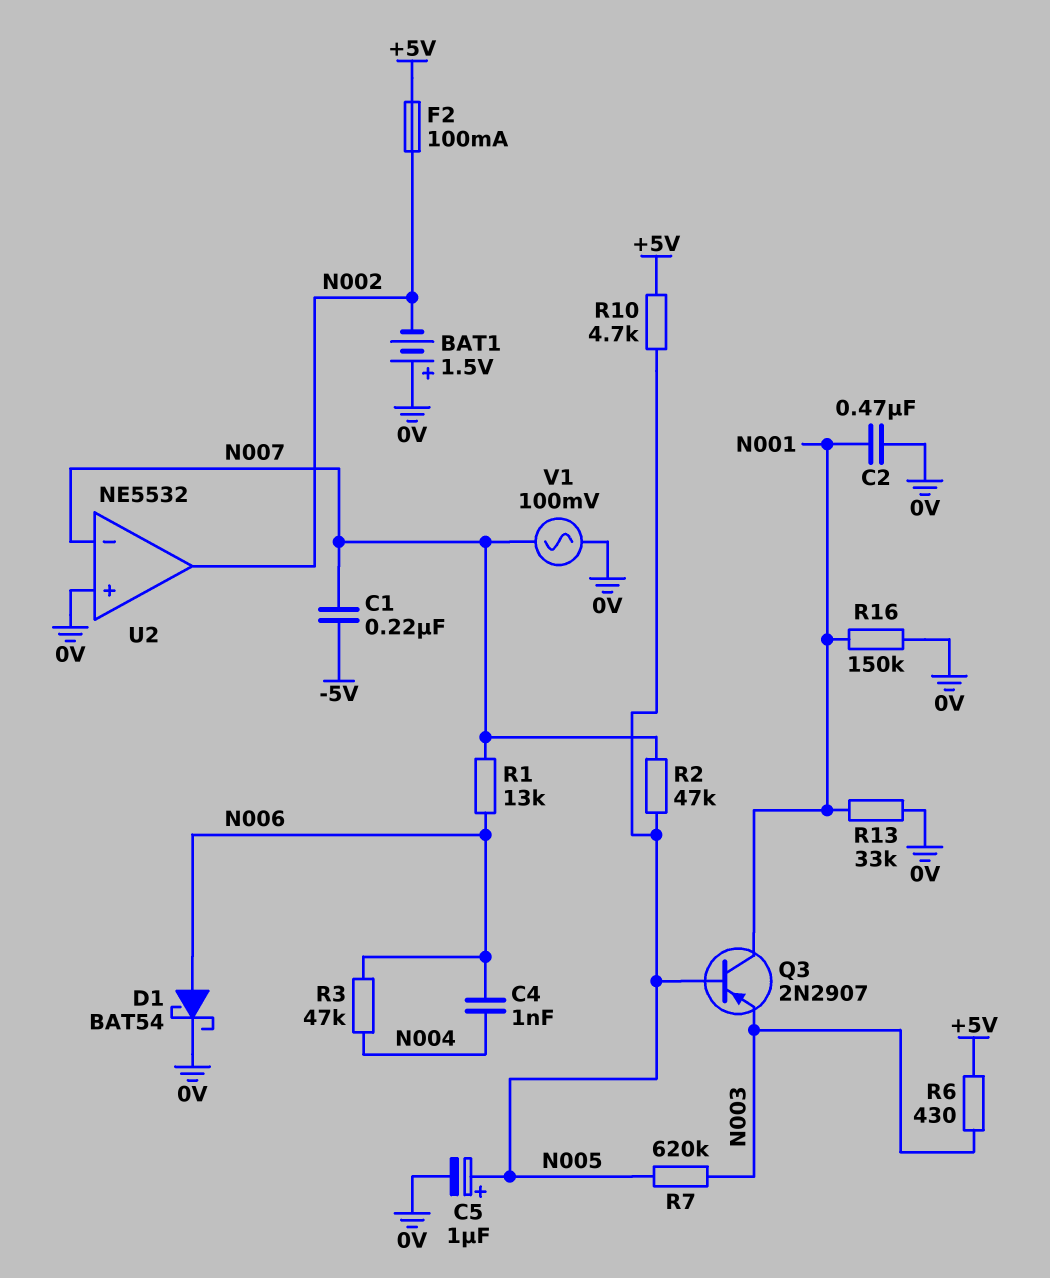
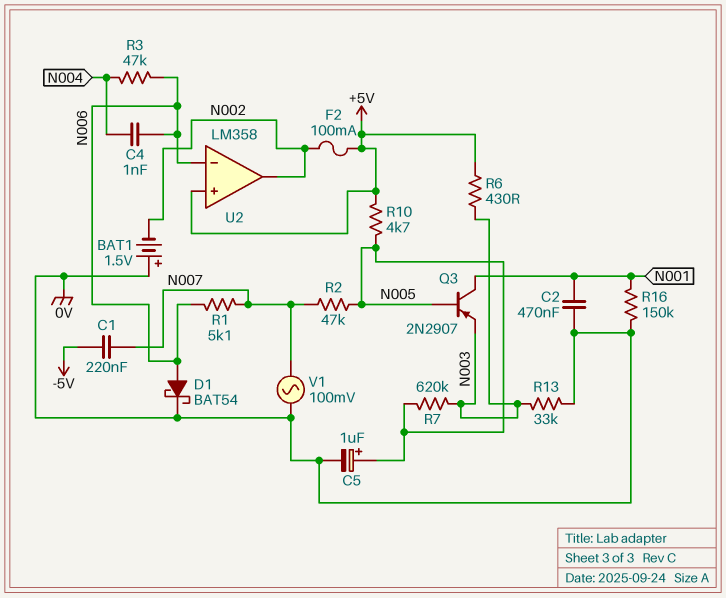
R1: 13k (N006, N007) -> 5.1k (N006, N007)
R13: 33k (0V, N001) -> 33k (0V, N003)
U2: NE5532 -> LM358
U2 pin in+: 0V -> +5V
U2 pin in-: N007 -> N006

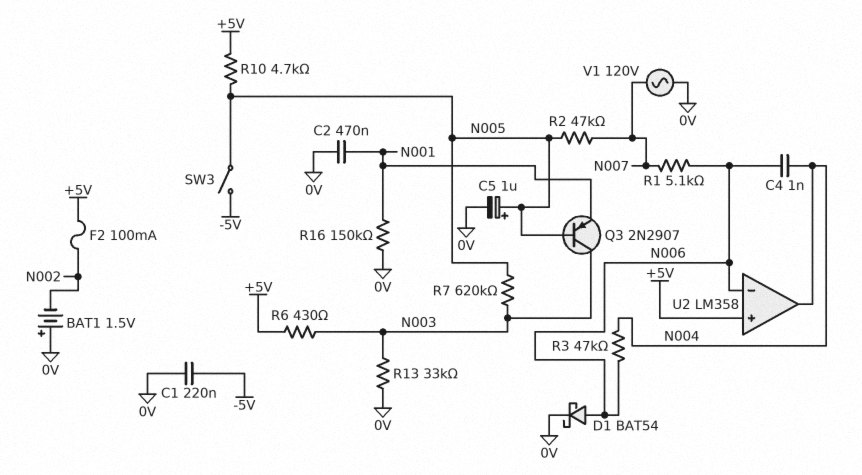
C1: 220nF (-5V, N007) -> 220nF (-5V, 0V)
Q3: PNP 2N2907 (B N005, C N001, E N003) -> PNP 2N2907 (B N005, C N003, E N001)
SW3: none -> switch (-5V, N005)
U2 pin out: N002 -> N004
V1: AC 100mV (0V, N007) -> AC 120V (0V, N007)

